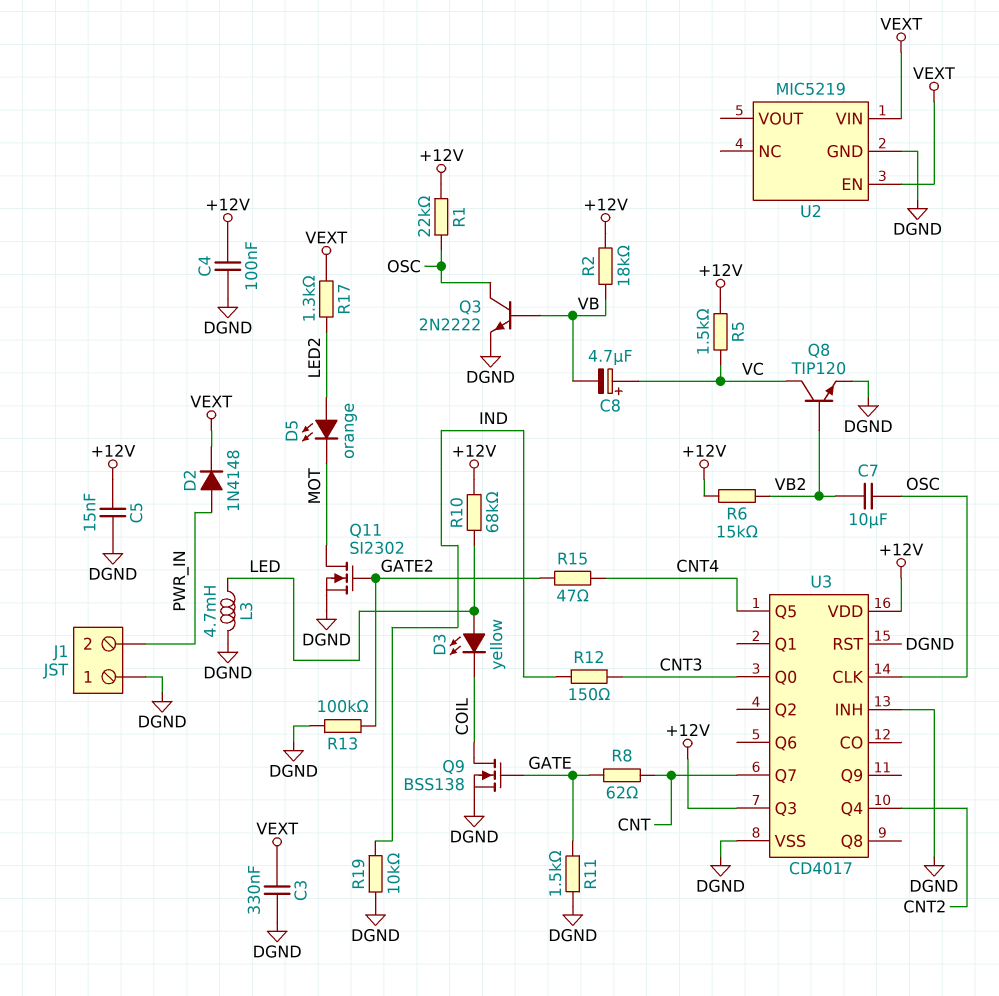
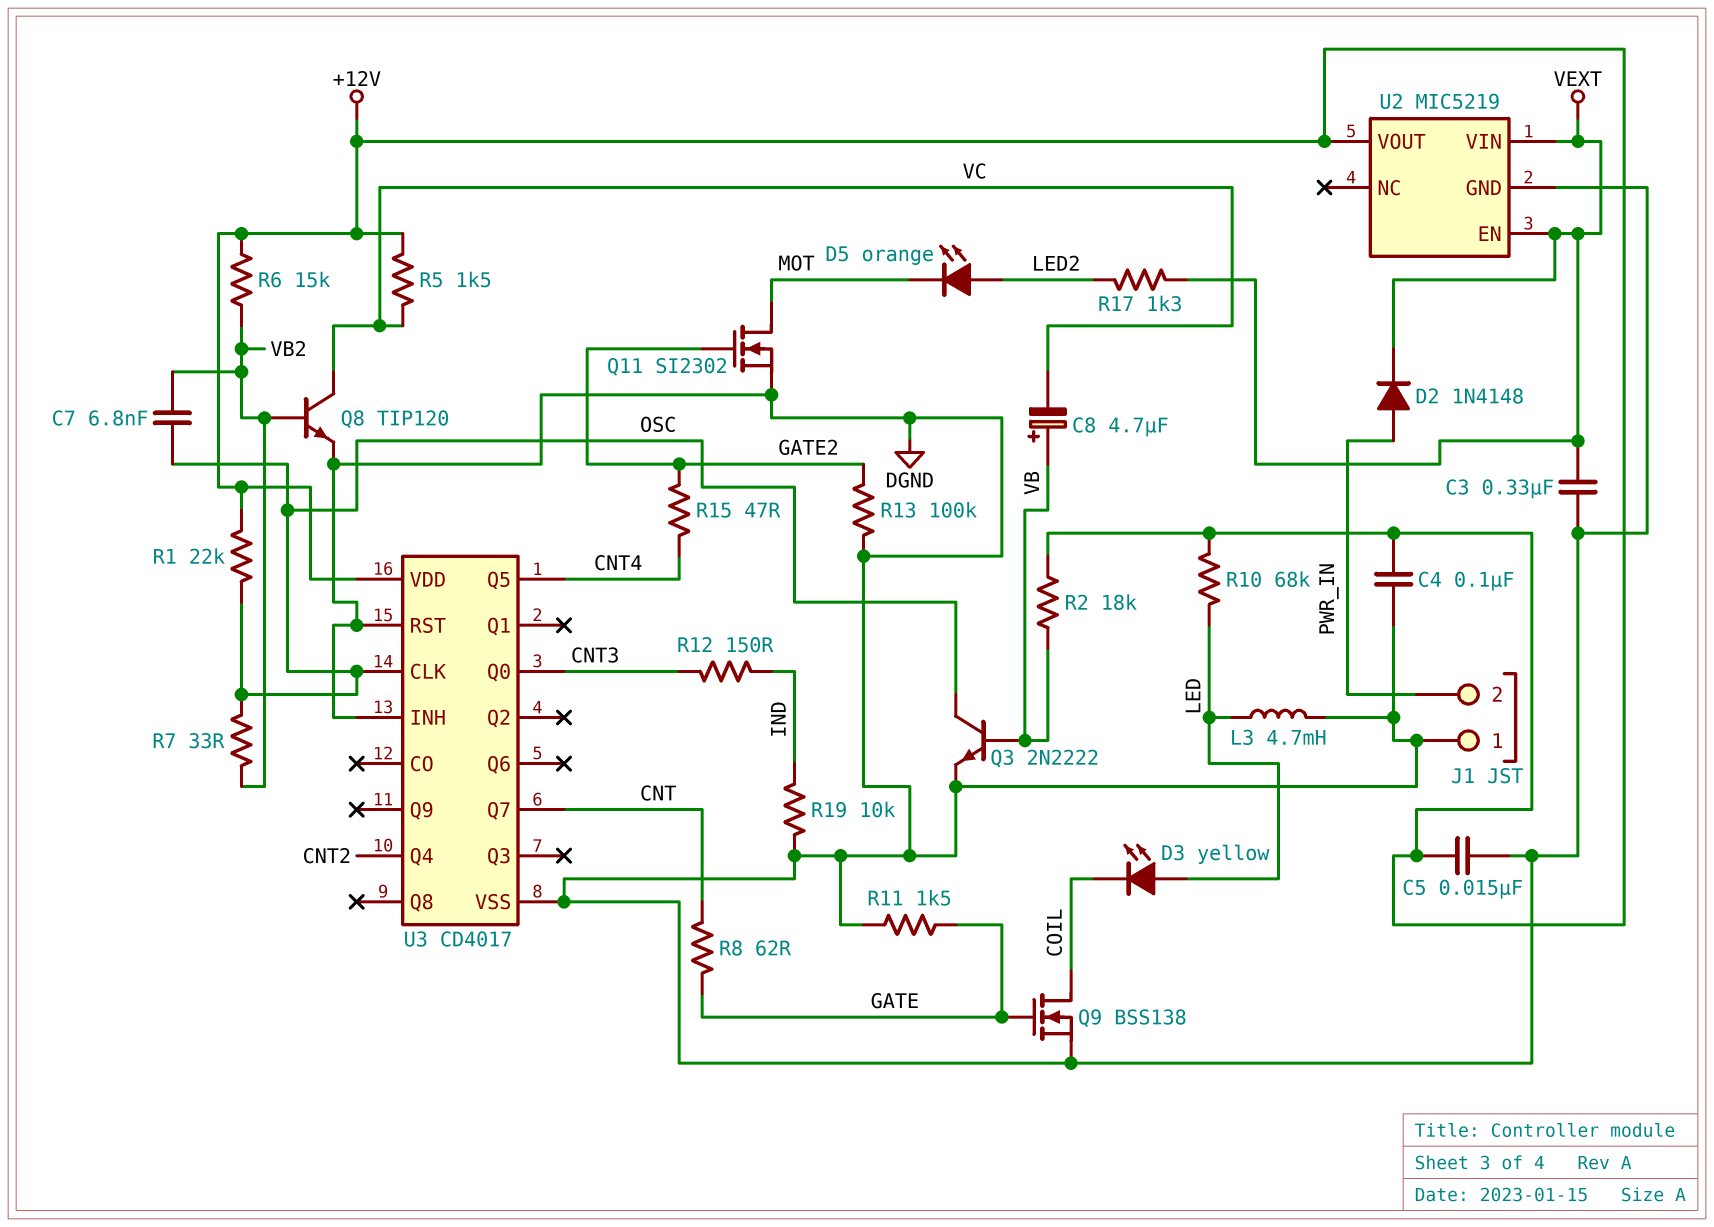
C7: 10uF (OSC, VB2) -> 6.8nF (OSC, VB2)
C8: 4.7uF (plus VC, minus VB) -> 4.7uF (plus VB, minus VC)
R7: none -> 33 (OSC, VB2)
U2 pin VOUT: none -> +12V
U3 pin Q3: +12V -> none

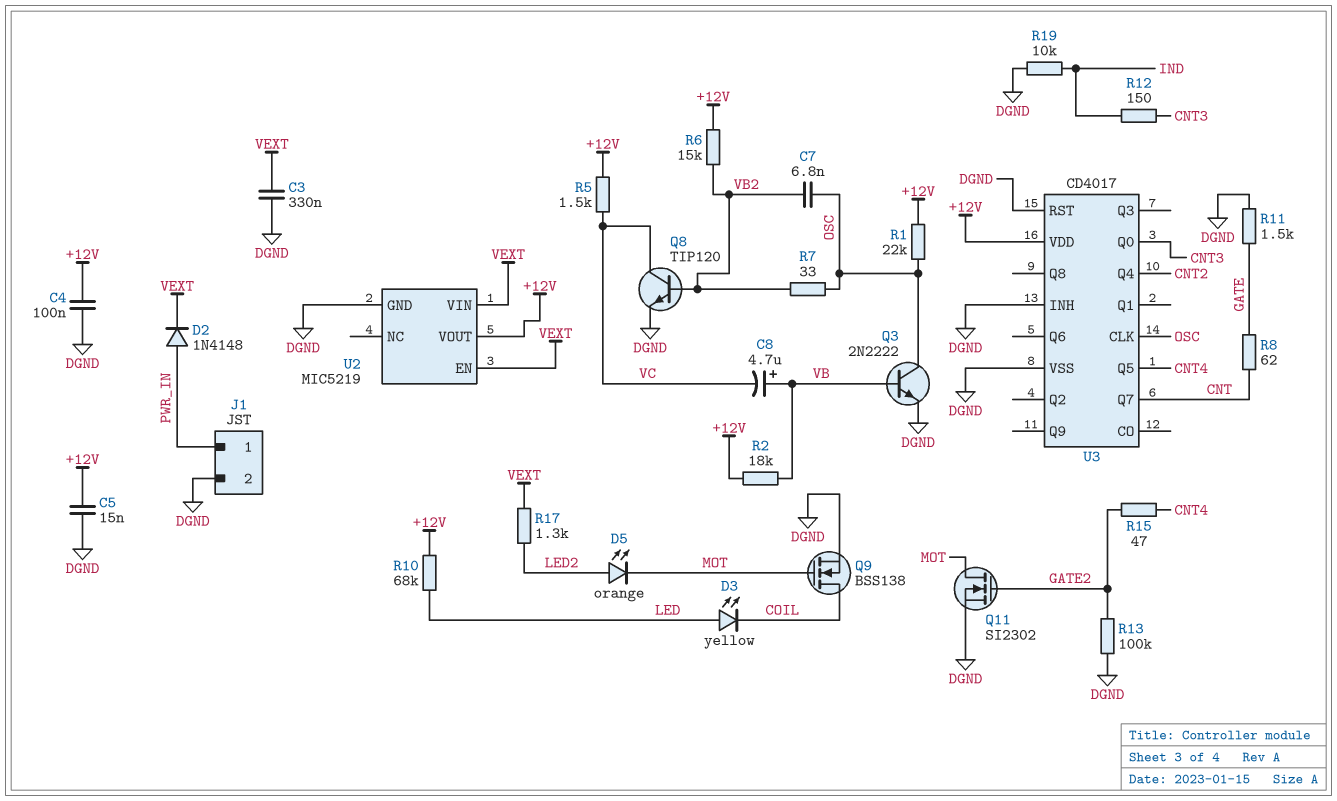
J1 pin 1: DGND -> PWR_IN
J1 pin 2: PWR_IN -> DGND
L3: 4.7mH (DGND, LED) -> none
Q9: NMOS BSS138 (G GATE, D COIL, S DGND) -> NMOS BSS138 (G MOT, D COIL, S DGND)

